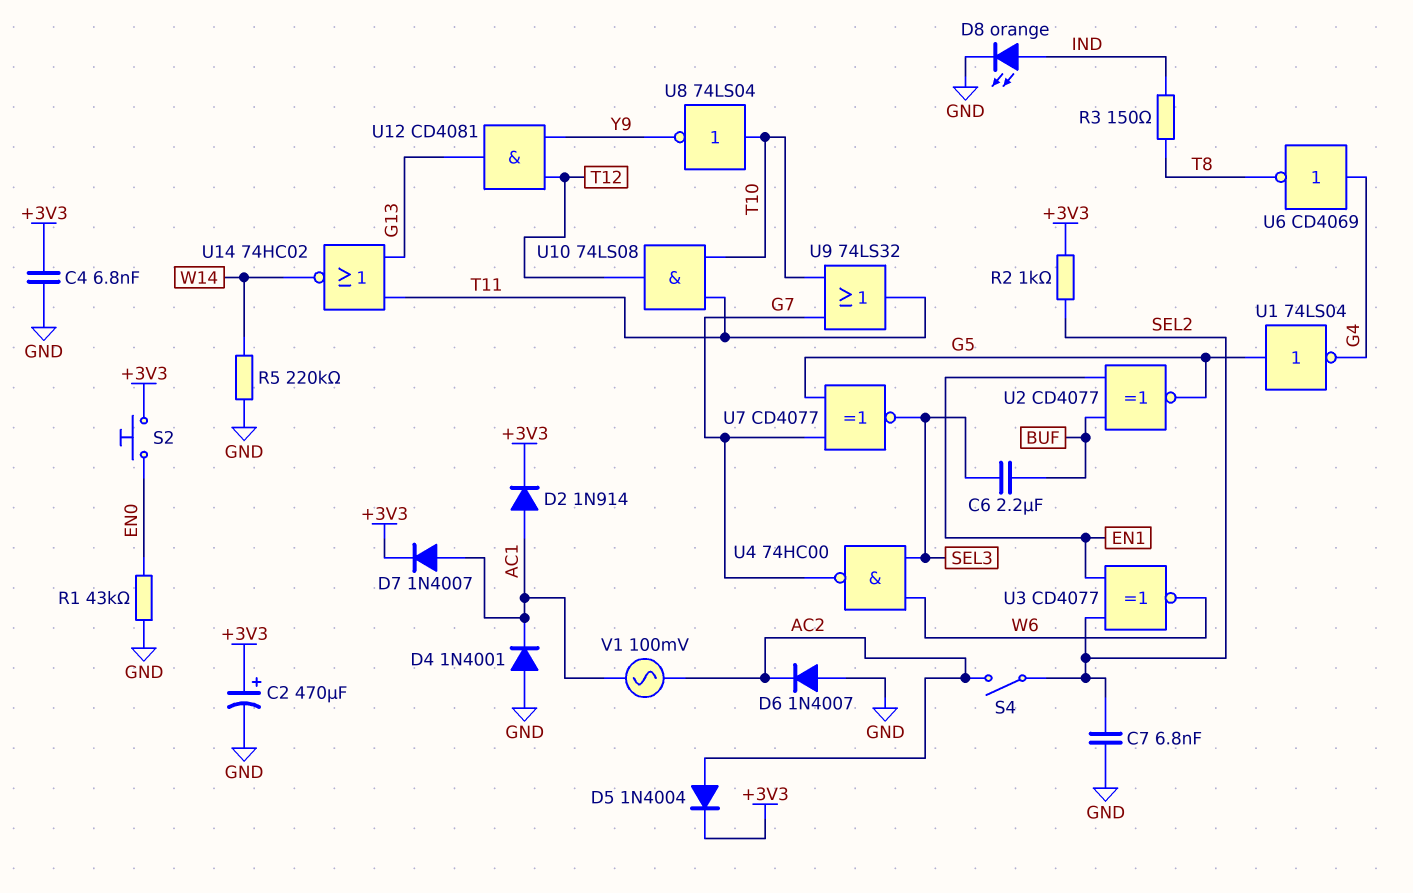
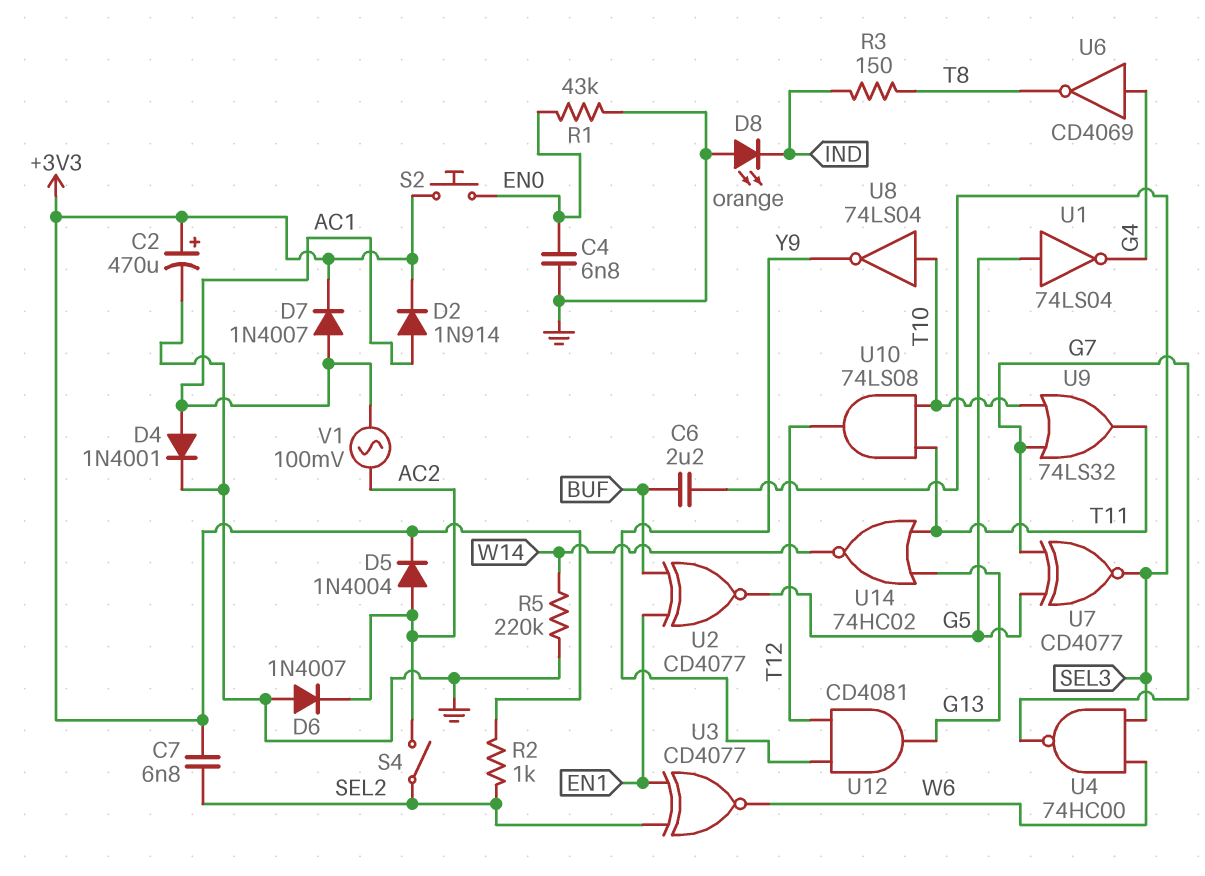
C4: 6.8nF (+3V3, GND) -> 6.8nF (EN0, GND)
C7: 6.8nF (GND, SEL2) -> 6.8nF (+3V3, SEL2)
D4: diode 1N4001 (A GND, K AC1) -> diode 1N4001 (A AC1, K GND)
D8: LED orange (A IND, K GND) -> LED orange (A GND, K IND)

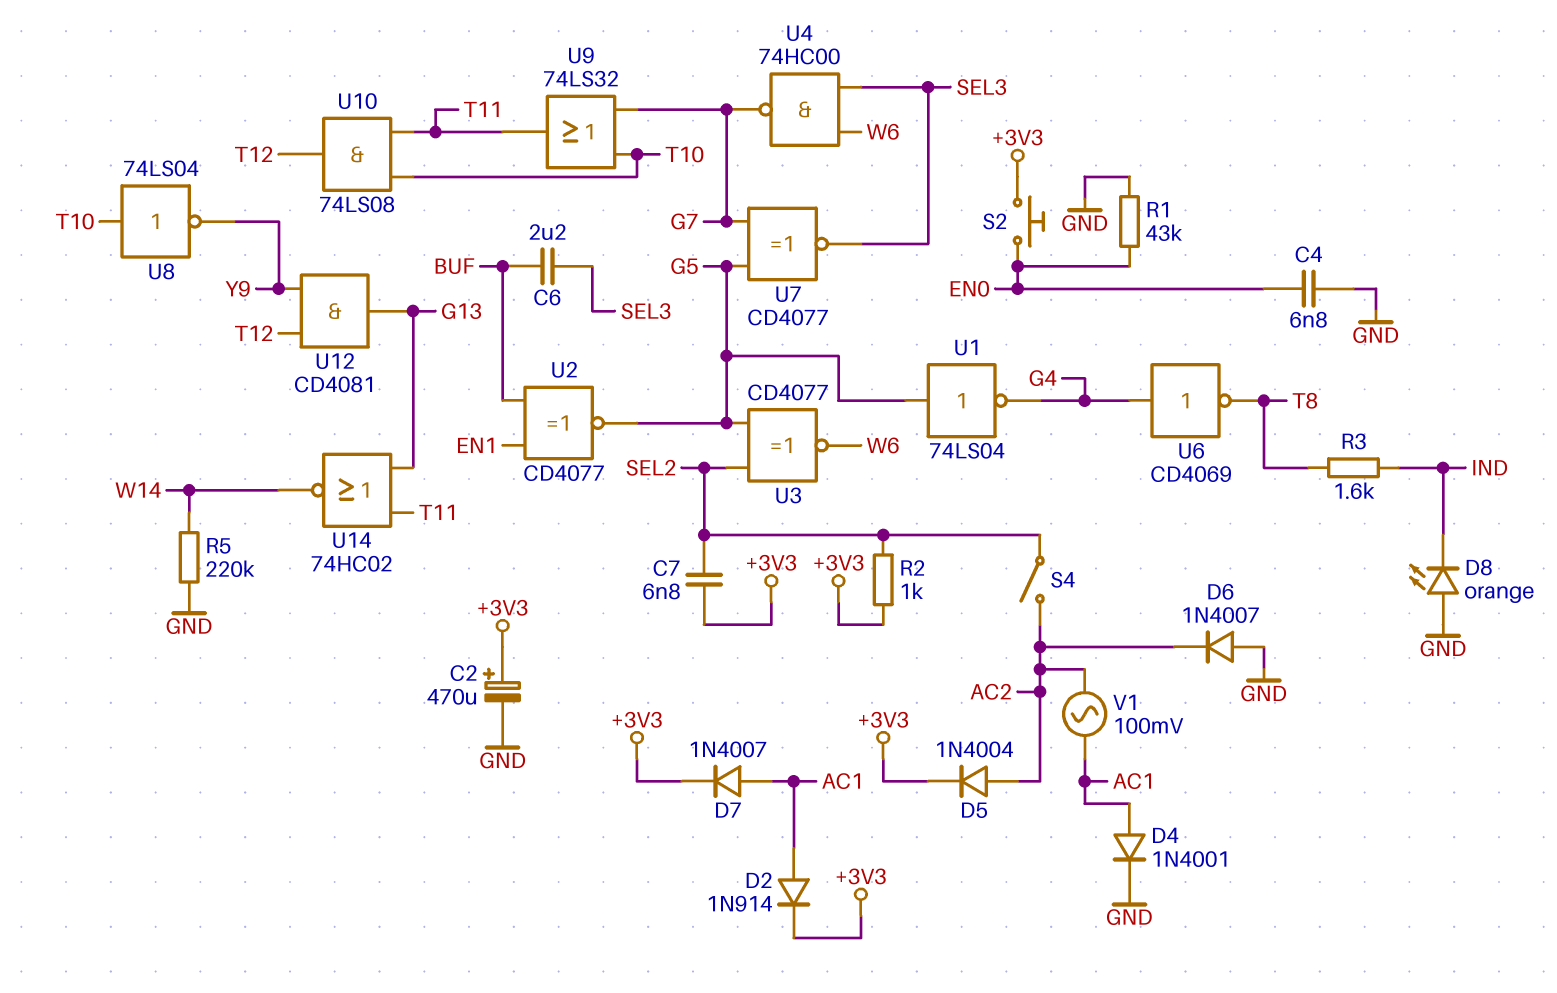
R3: 150 (IND, T8) -> 1.6k (IND, T8)
U3: XNOR CD4077 (in EN1, in SEL2, out W6) -> XNOR CD4077 (in G5, in SEL2, out W6)

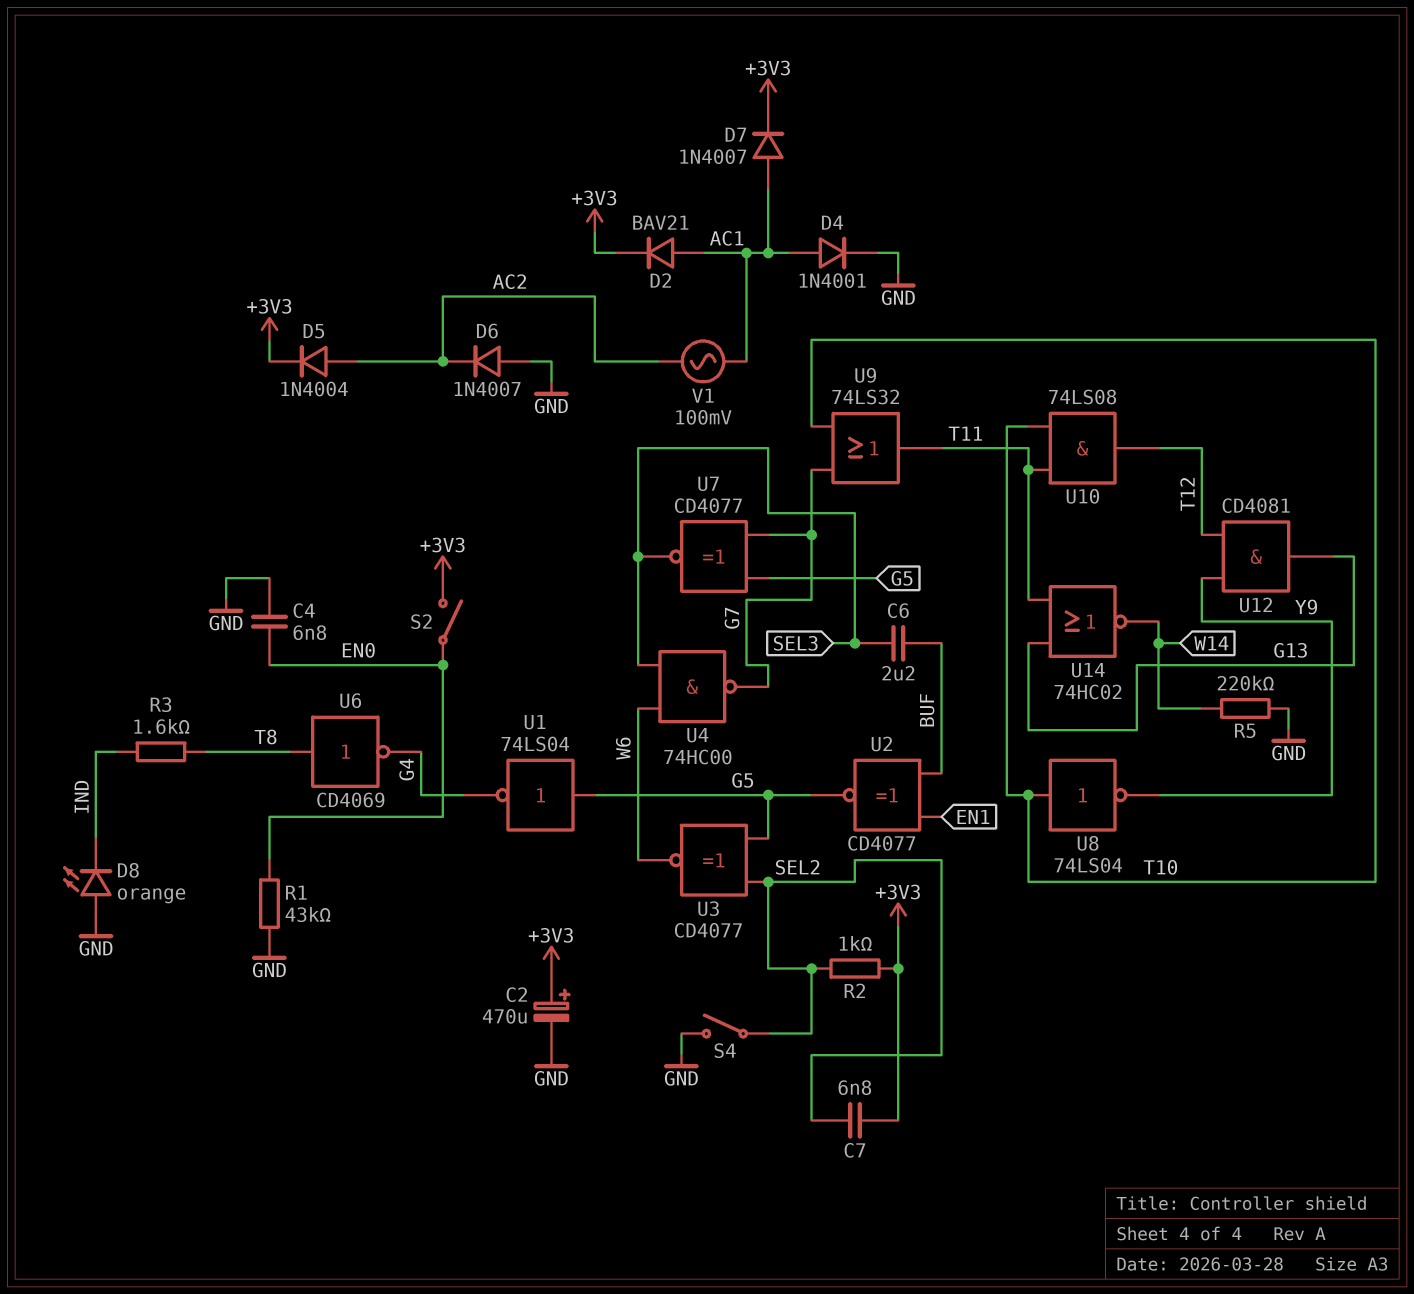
D2: diode 1N914 (A AC1, K +3V3) -> diode BAV21 (A AC1, K +3V3)
S2: button (+3V3, EN0) -> switch (+3V3, EN0)
S4: switch (AC2, SEL2) -> switch (GND, SEL2)
U6: NOT CD4069 (in G4, out T8) -> NOT CD4069 (in T8, out G4)

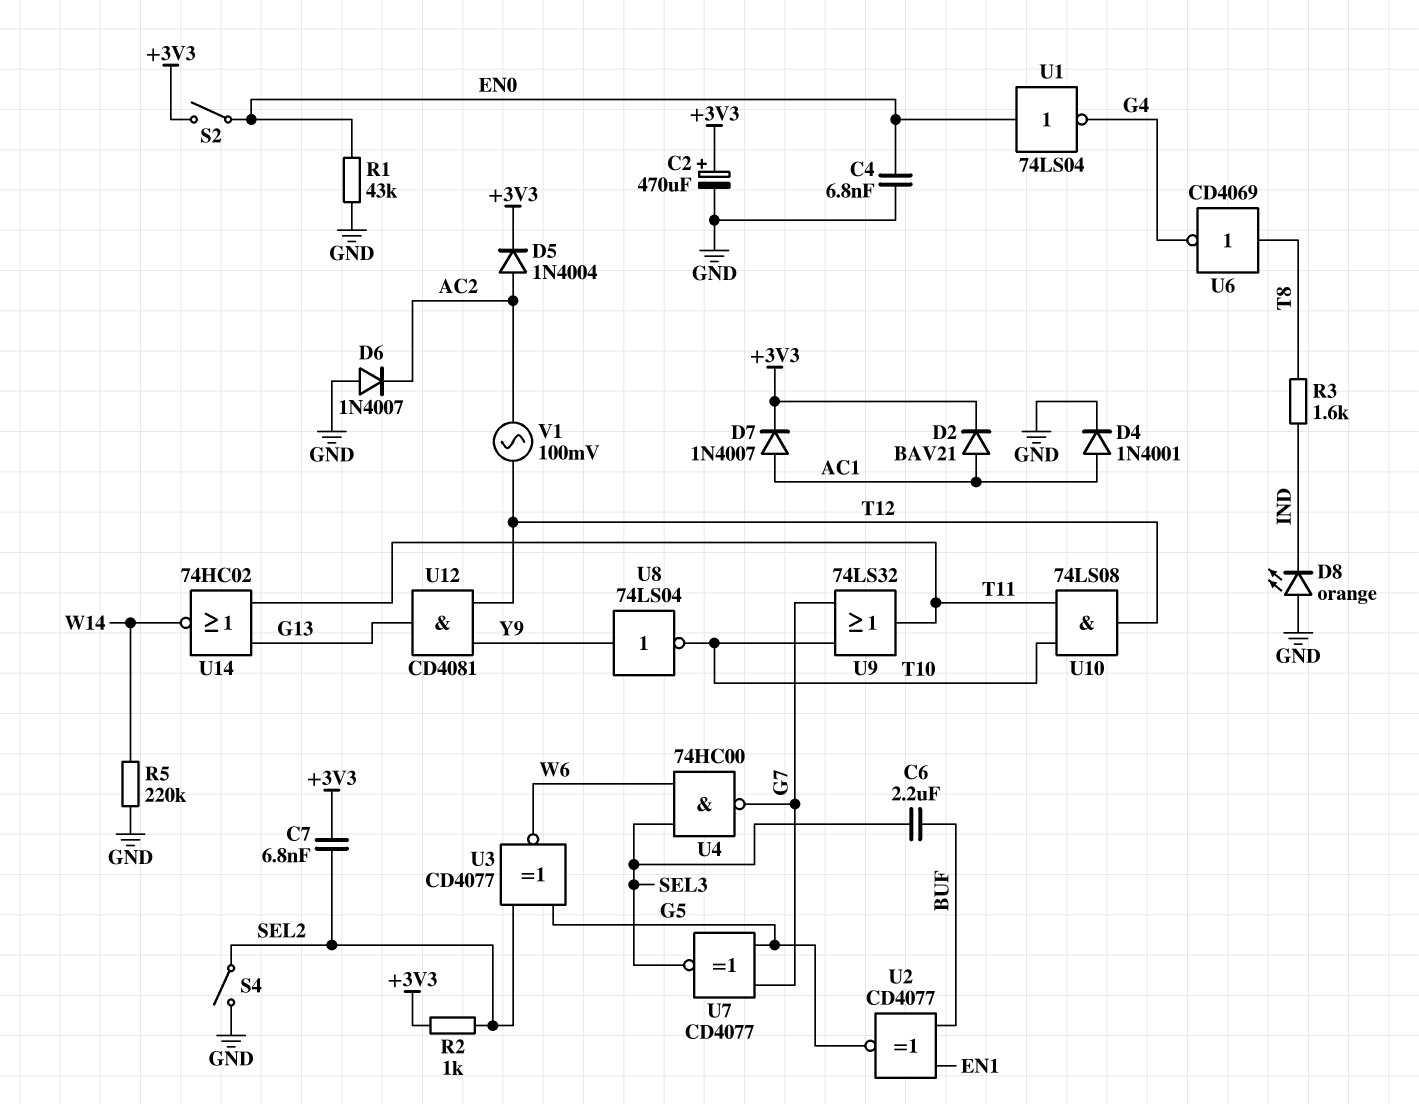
U1: NOT 74LS04 (in G5, out G4) -> NOT 74LS04 (in EN0, out G4)
U8: NOT 74LS04 (in T10, out Y9) -> NOT 74LS04 (in Y9, out T10)
V1: AC 100mV (AC1, AC2) -> AC 100mV (AC2, T12)

